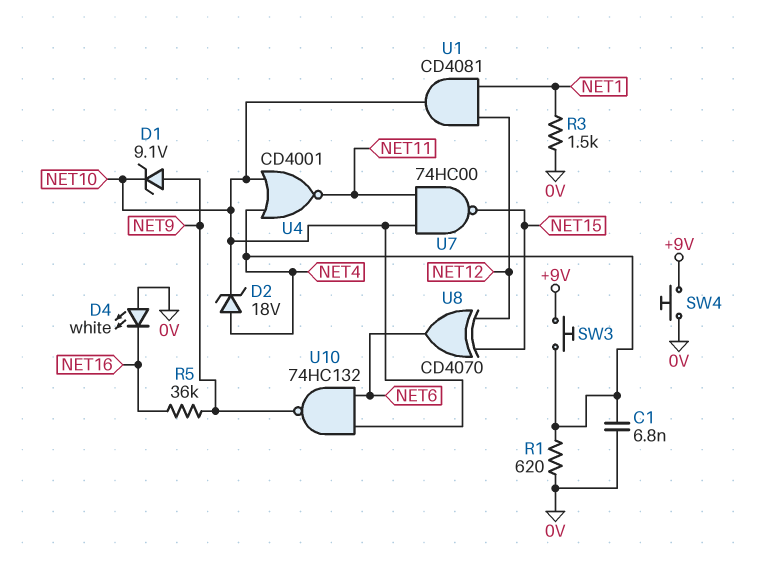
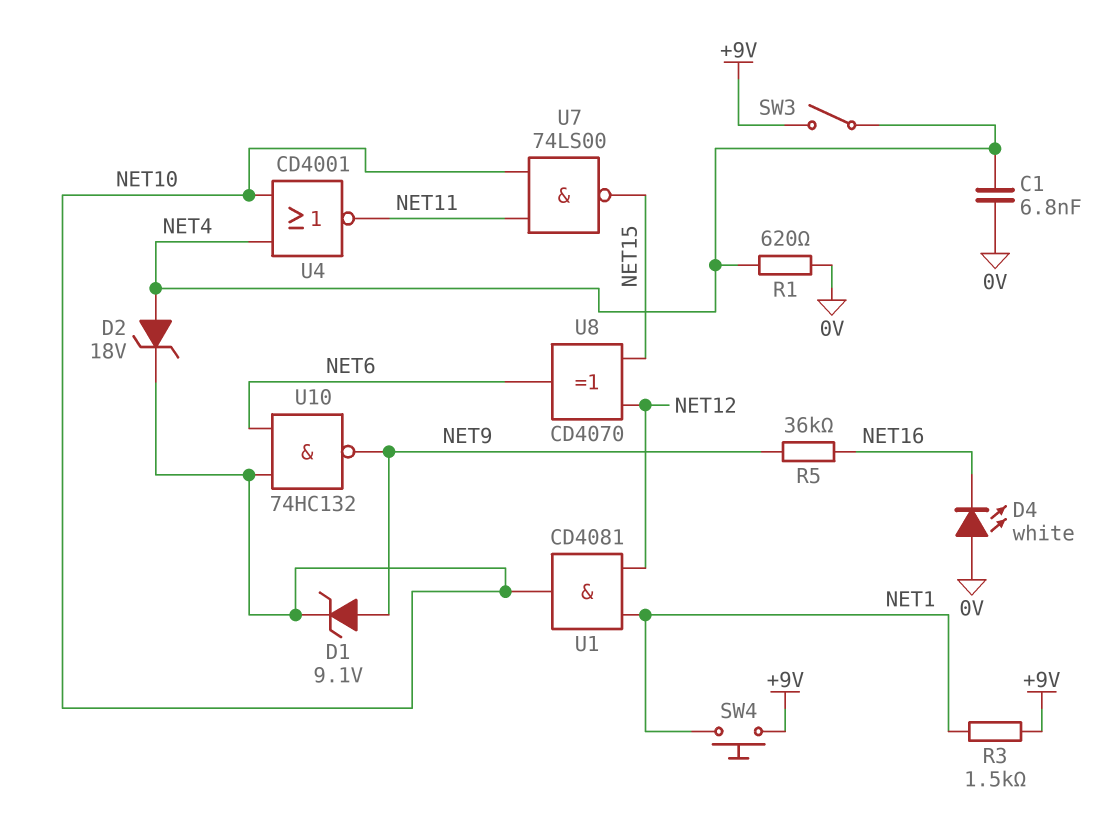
R3: 1.5k (0V, NET1) -> 1.5k (+9V, NET1)
SW3: button (+9V, NET4) -> switch (+9V, NET4)
SW4: button (+9V, 0V) -> button (+9V, NET1)
U7: NAND 74HC00 (in NET10, in NET11, out NET15) -> NAND 74LS00 (in NET10, in NET11, out NET15)

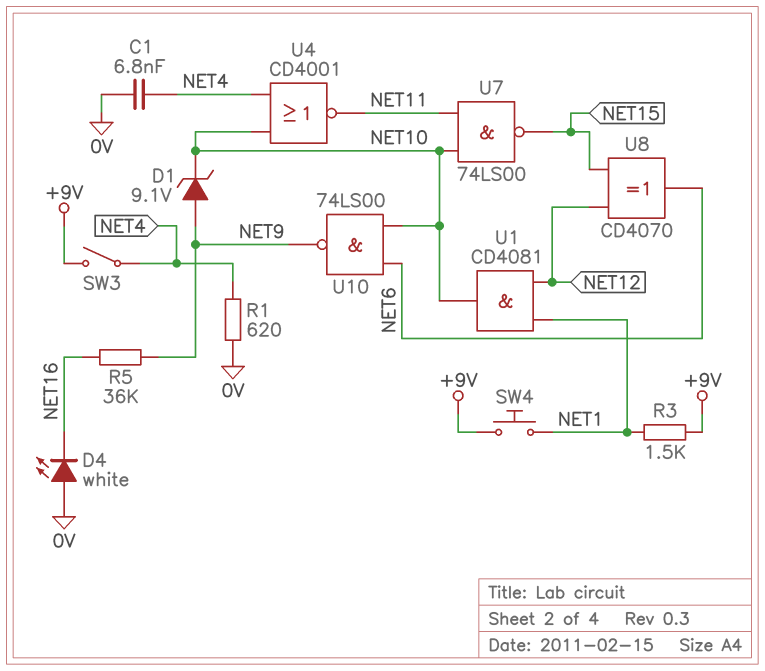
D2: zener 18V (A NET4, K NET10) -> none
U10: NAND 74HC132 (in NET6, in NET10, out NET9) -> NAND 74LS00 (in NET6, in NET10, out NET9)

